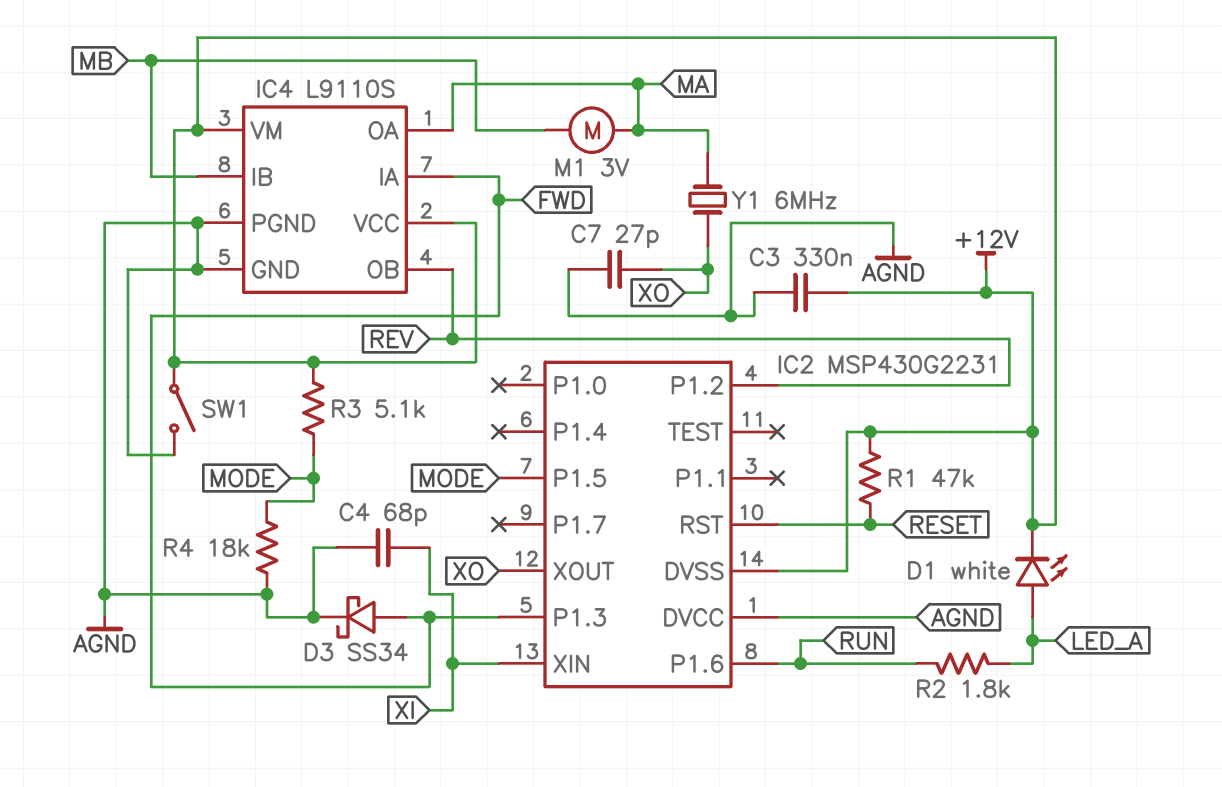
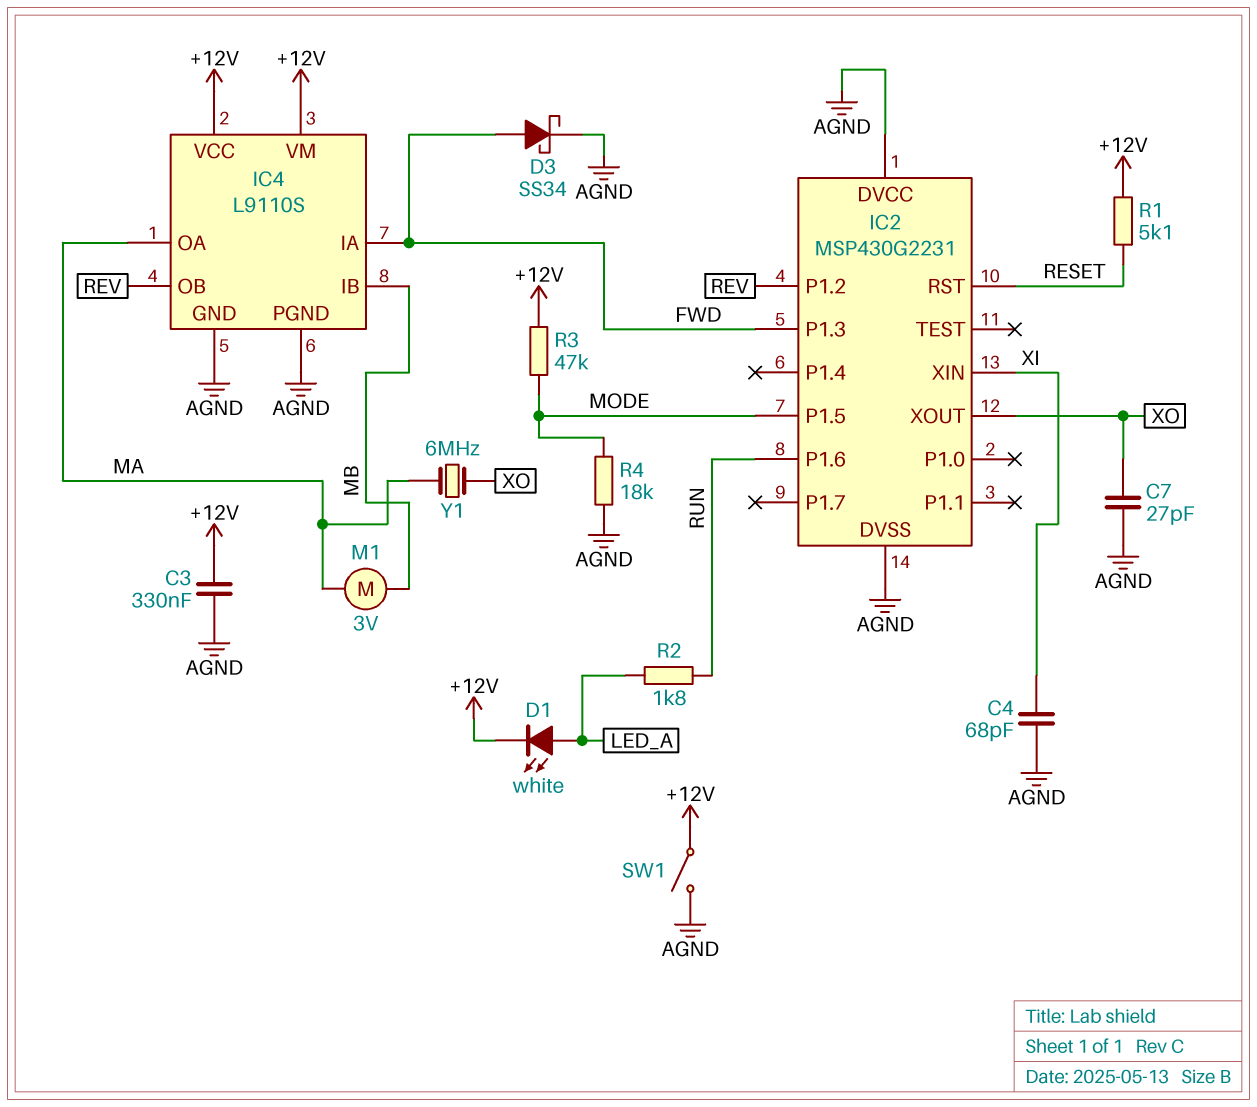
IC2 pin DVSS: +12V -> AGND
R1: 47k (+12V, RESET) -> 5.1k (+12V, RESET)
R3: 5.1k (+12V, MODE) -> 47k (+12V, MODE)

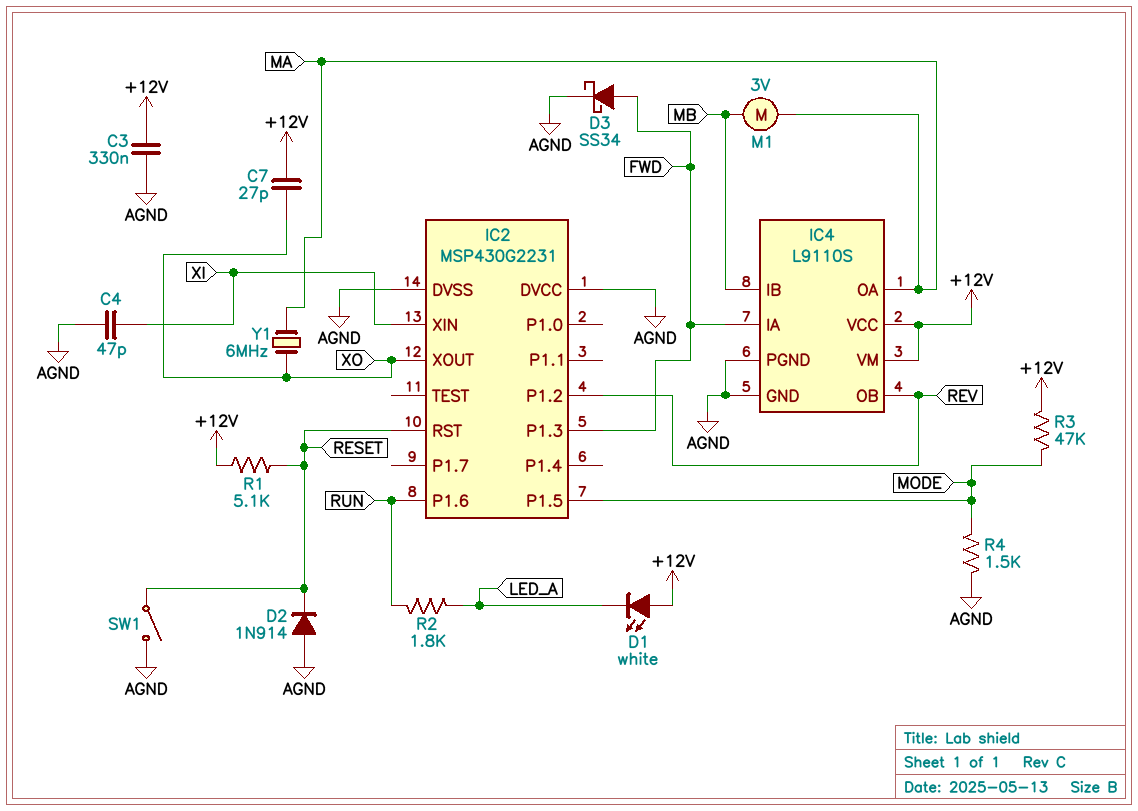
C4: 68pF (AGND, XI) -> 47pF (AGND, XI)
C7: 27pF (AGND, XO) -> 27pF (+12V, XO)
D1: LED white (A LED_A, K +12V) -> LED white (A +12V, K LED_A)
D2: none -> diode 1N914 (A AGND, K RESET)
R4: 18k (AGND, MODE) -> 1.5k (AGND, MODE)
SW1: switch (+12V, AGND) -> switch (AGND, RESET)

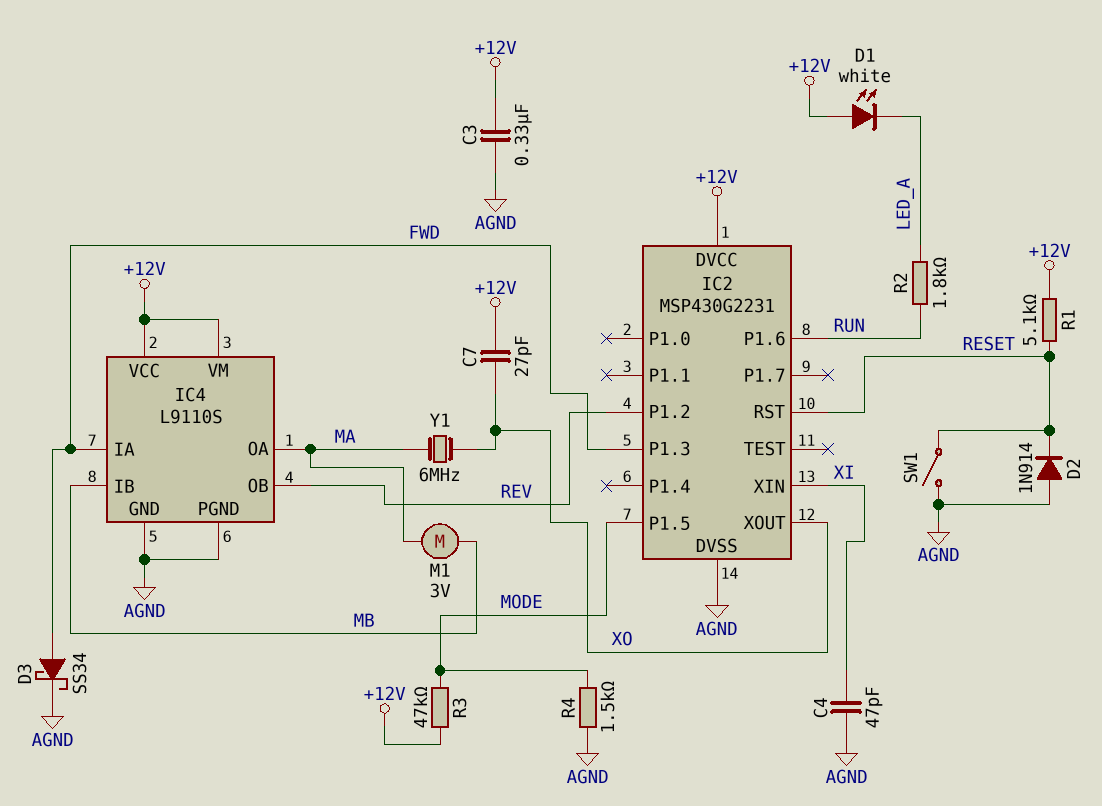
IC2 pin DVCC: AGND -> +12V

